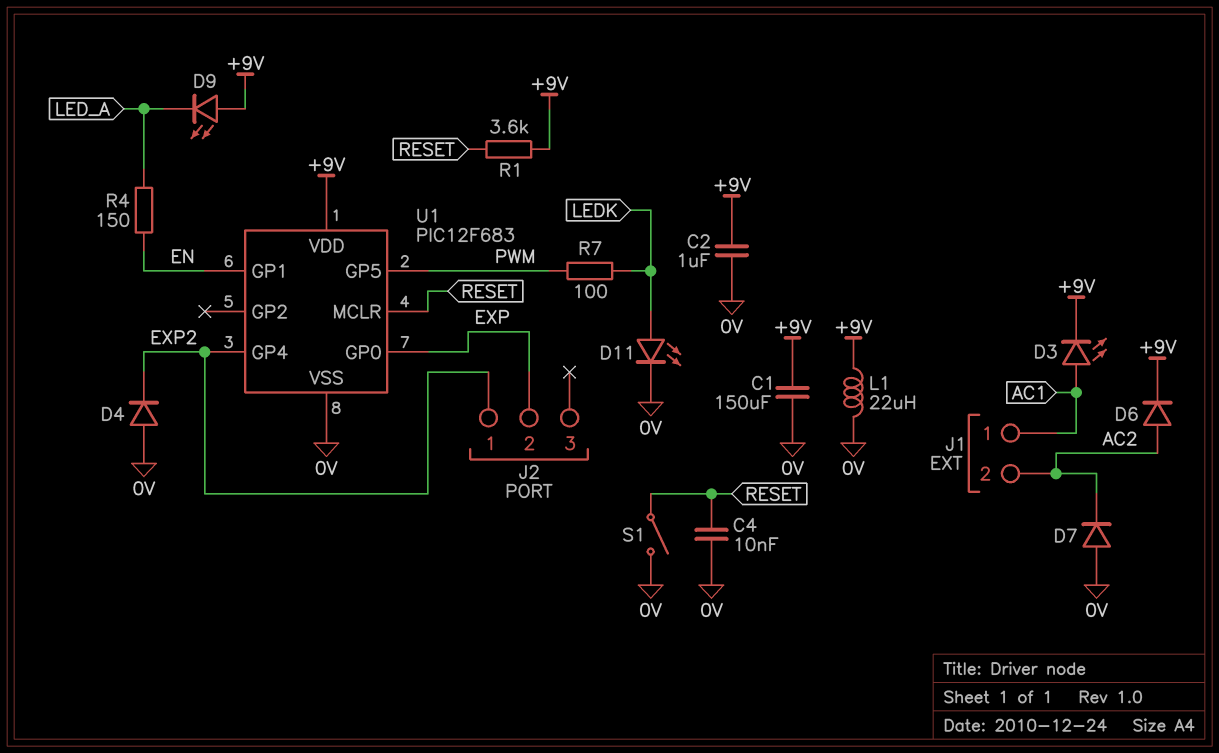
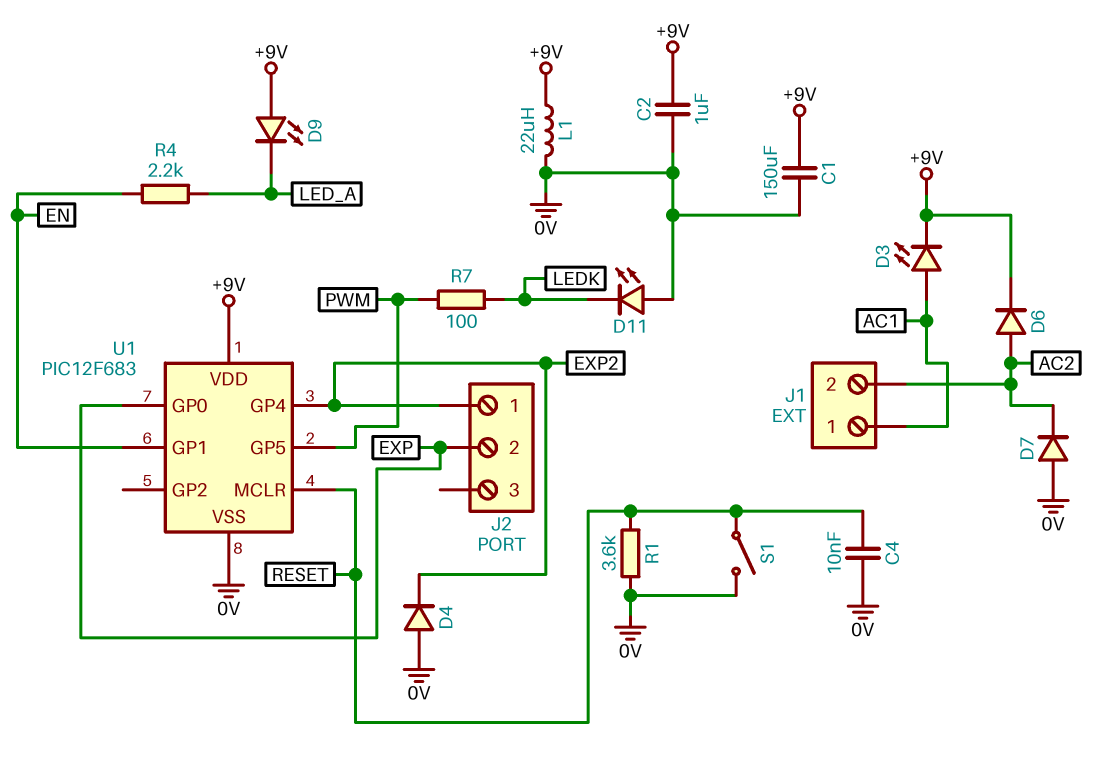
D11: LED (A LEDK, K 0V) -> LED (A 0V, K LEDK)
R1: 3.6k (+9V, RESET) -> 3.6k (0V, RESET)
R4: 150 (EN, LED_A) -> 2.2k (EN, LED_A)

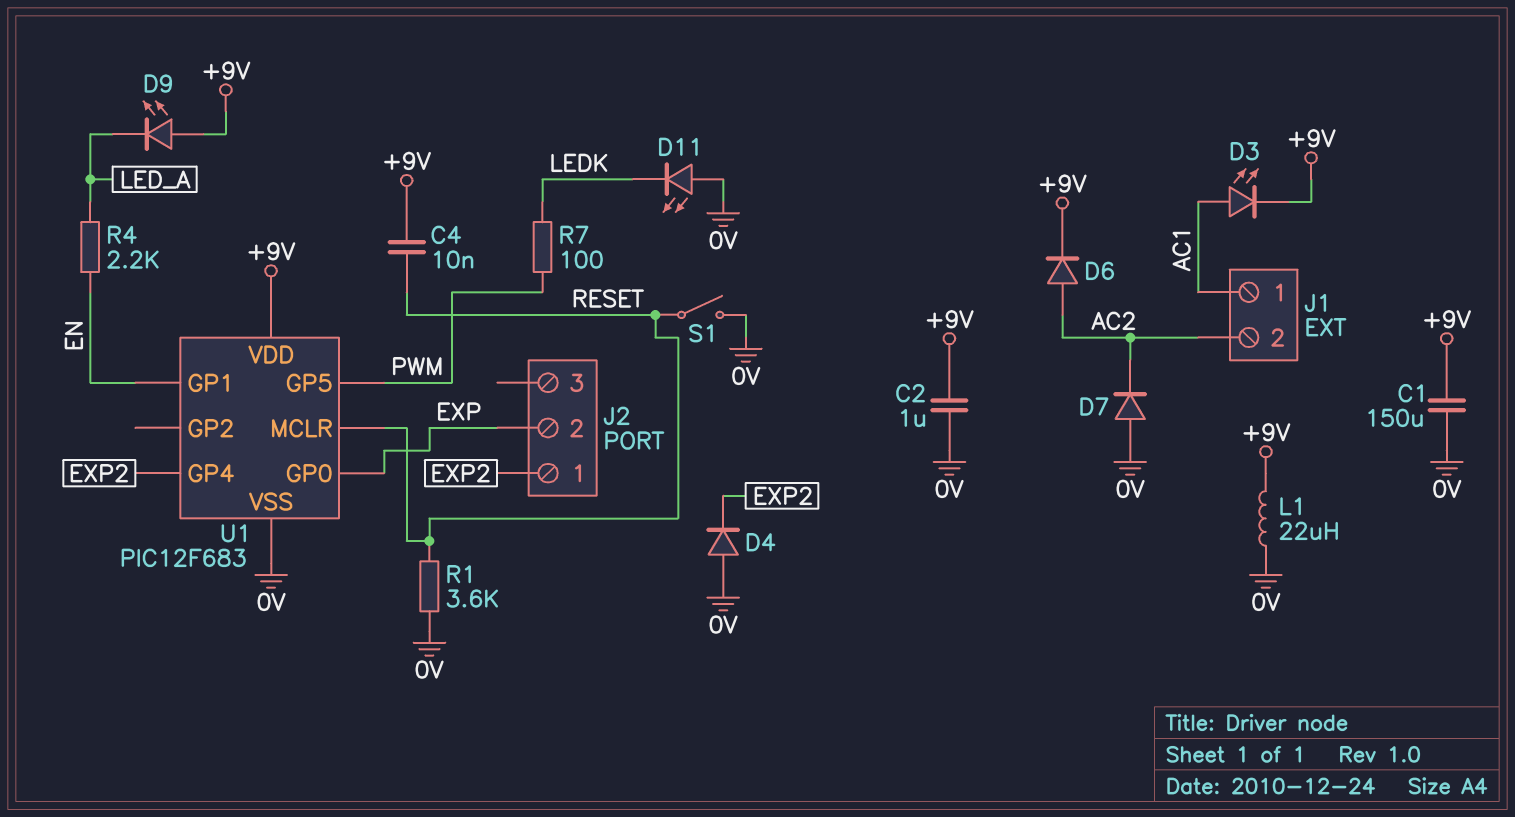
C4: 10nF (0V, RESET) -> 10nF (+9V, RESET)

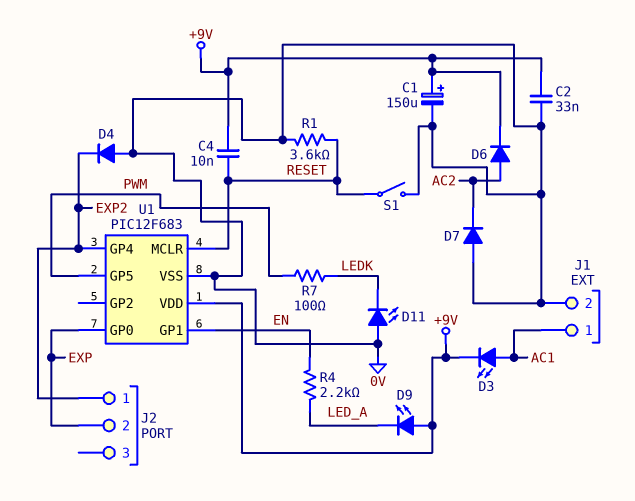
C1: 150uF (+9V, 0V) -> 150uF (plus +9V, minus 0V)
C2: 1uF (+9V, 0V) -> 33nF (+9V, 0V)
J1 pin 2: AC2 -> 0V
L1: 22uH (+9V, 0V) -> none

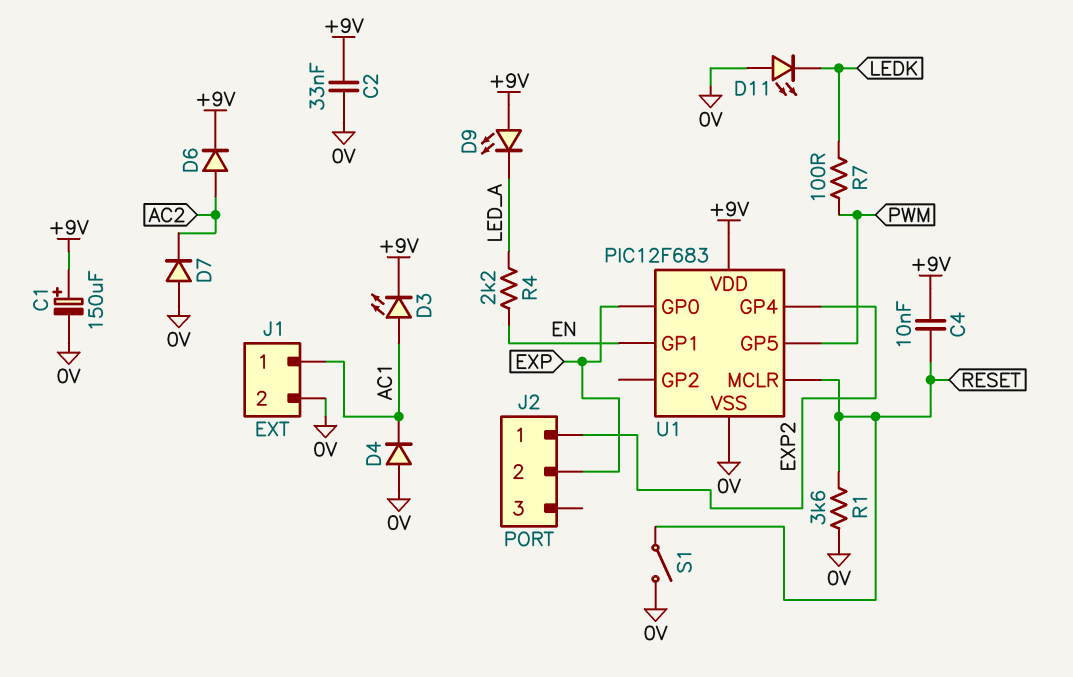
D4: diode (A 0V, K EXP2) -> diode (A 0V, K AC1)

